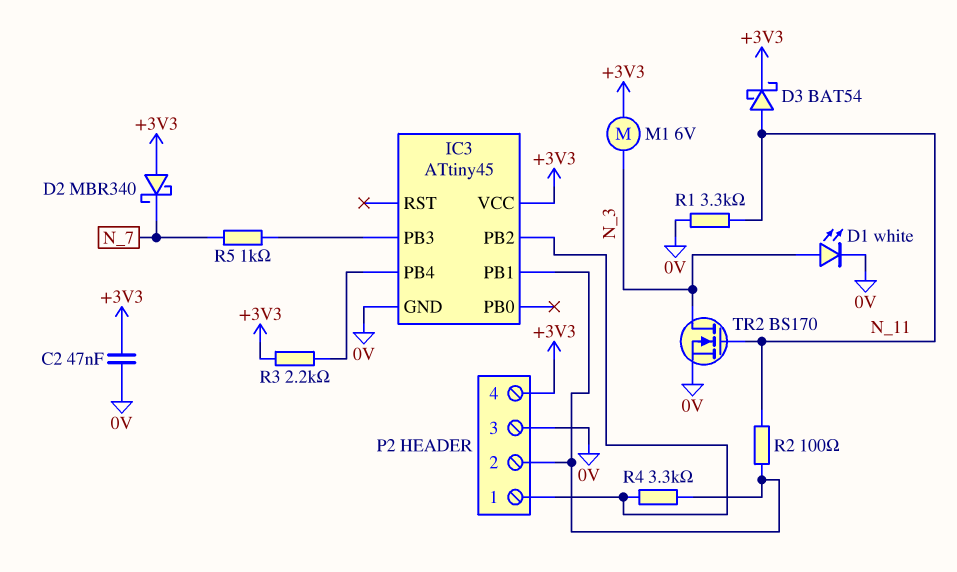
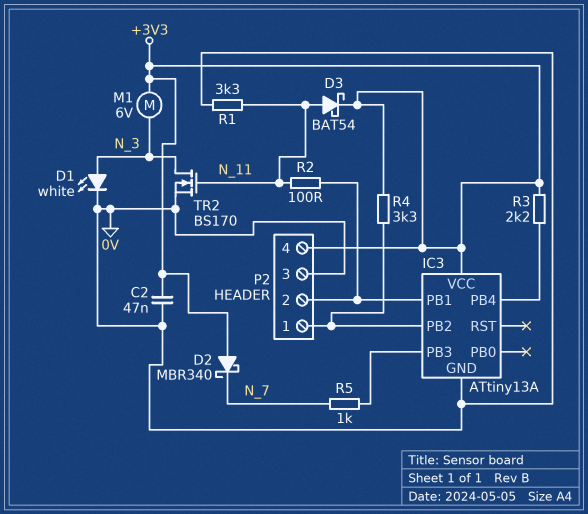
IC3: ATtiny45 -> ATtiny13A
R4: 3.3k (IC3/PB1, IC3/PB2) -> 3.3k (+3V3, IC3/PB2)

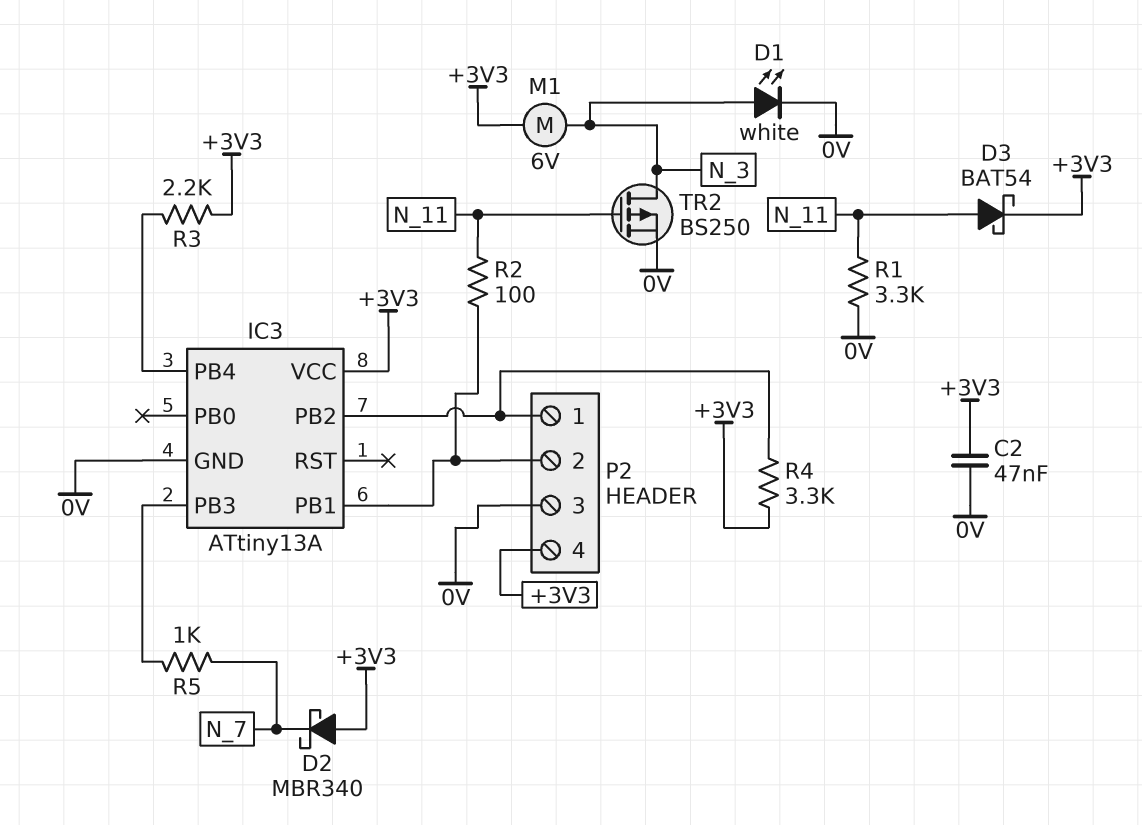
TR2: NMOS BS170 (G N_11, D N_3, S 0V) -> PMOS BS250 (G N_11, D N_3, S 0V)

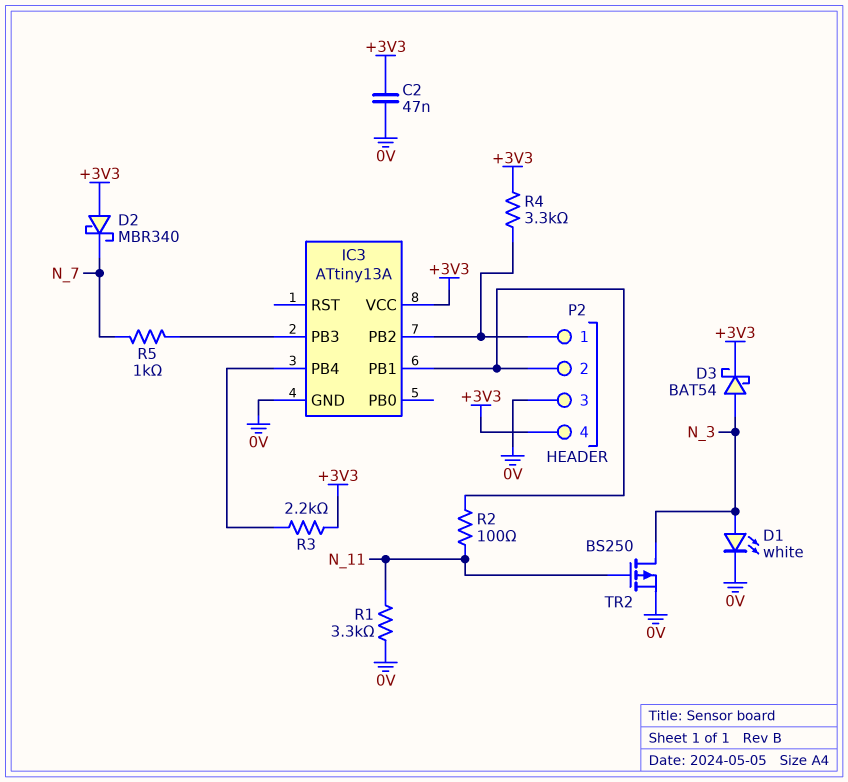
D3: schottky BAT54 (A N_11, K +3V3) -> schottky BAT54 (A N_3, K +3V3)
M1: motor 6V (+3V3, N_3) -> none

